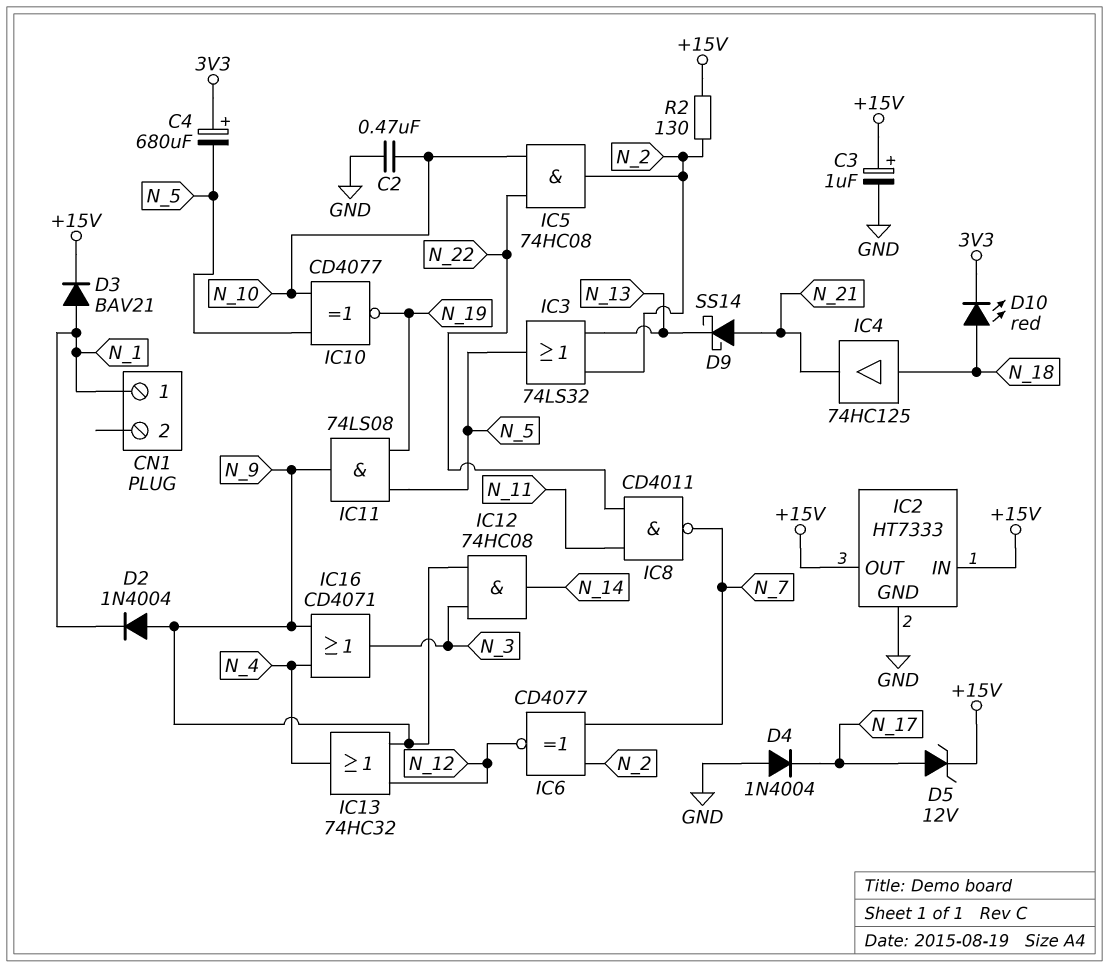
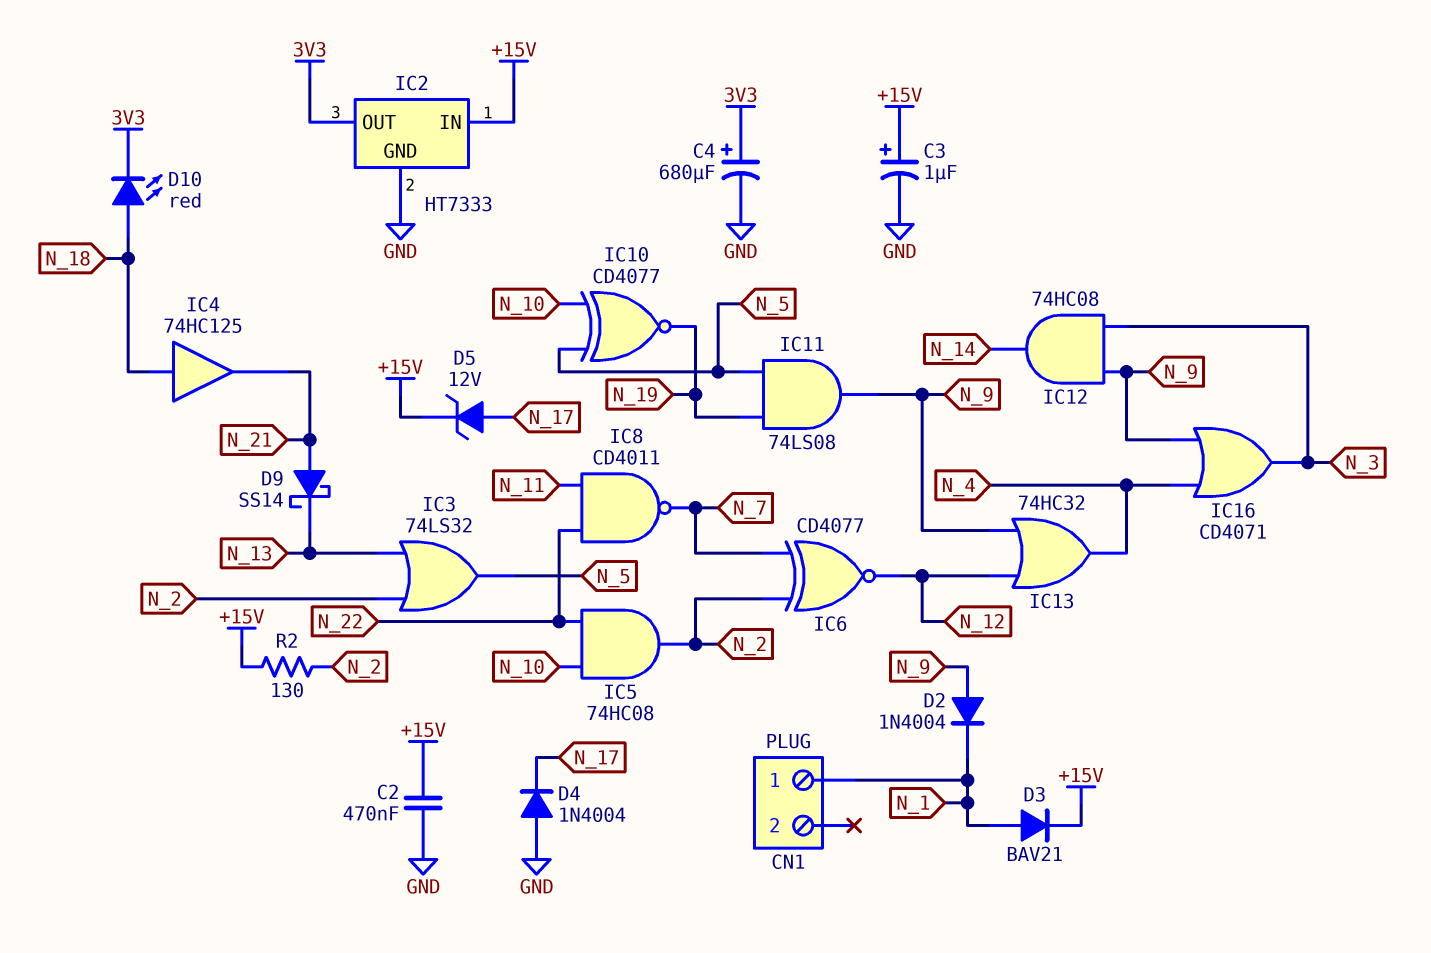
C2: 470nF (GND, N_10) -> 470nF (+15V, GND)
C4: 680uF (plus 3V3, minus N_5) -> 680uF (plus 3V3, minus GND)
IC2 pin OUT: +15V -> 3V3

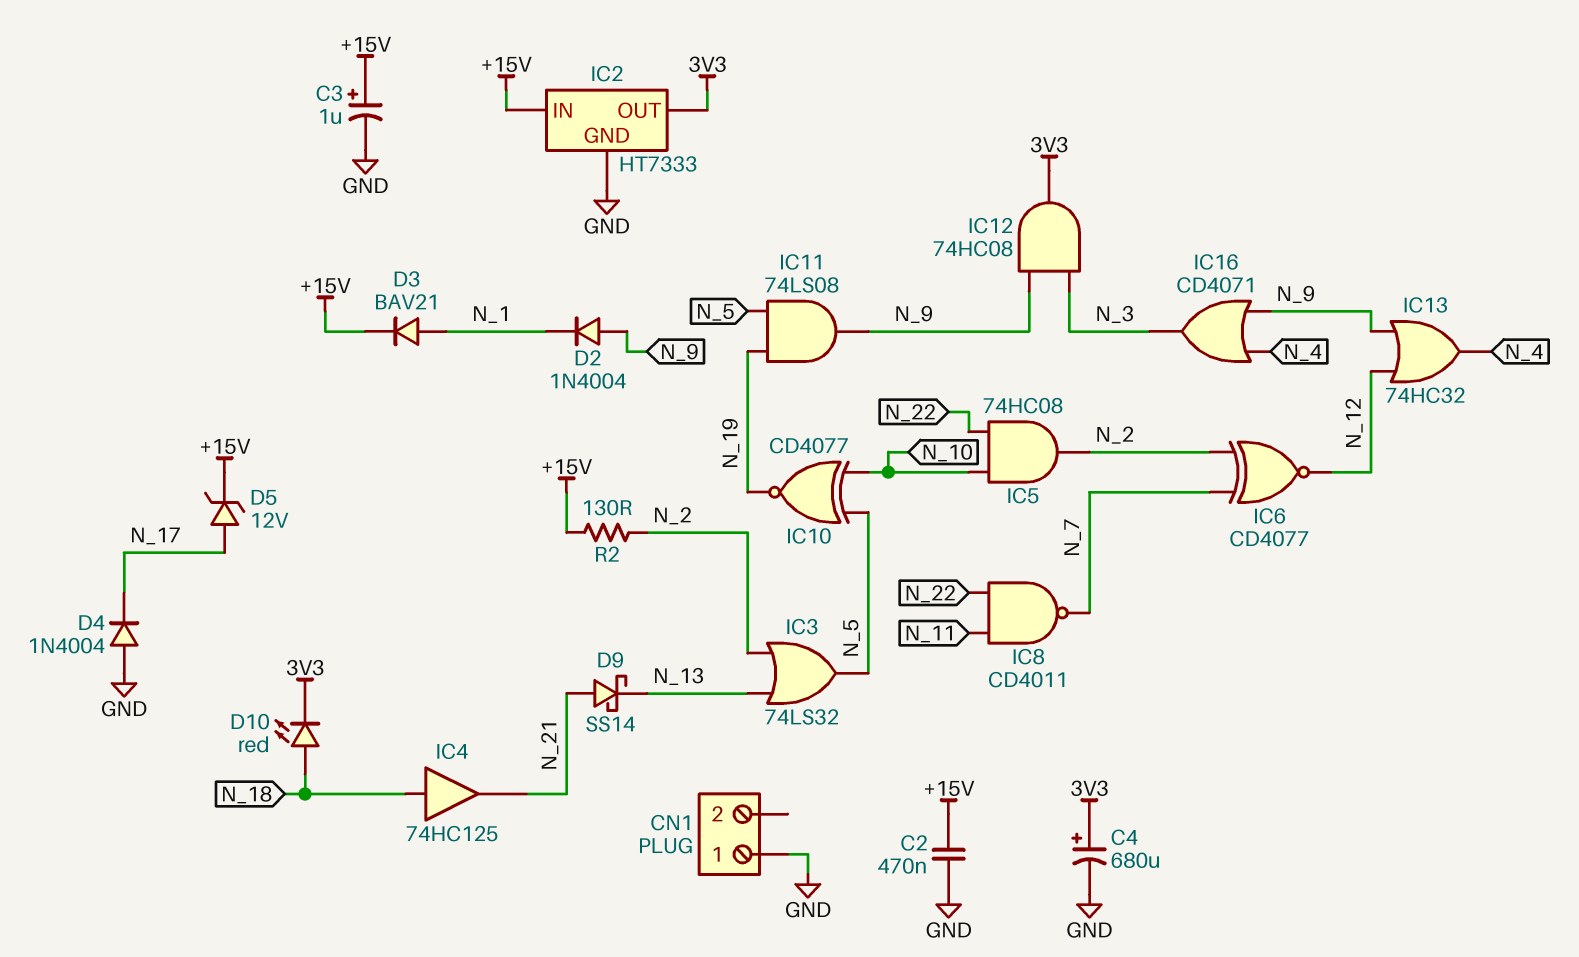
CN1 pin 1: N_1 -> GND
IC12: AND 74HC08 (in N_3, in N_9, out N_14) -> AND 74HC08 (in N_3, in N_9, out 3V3)

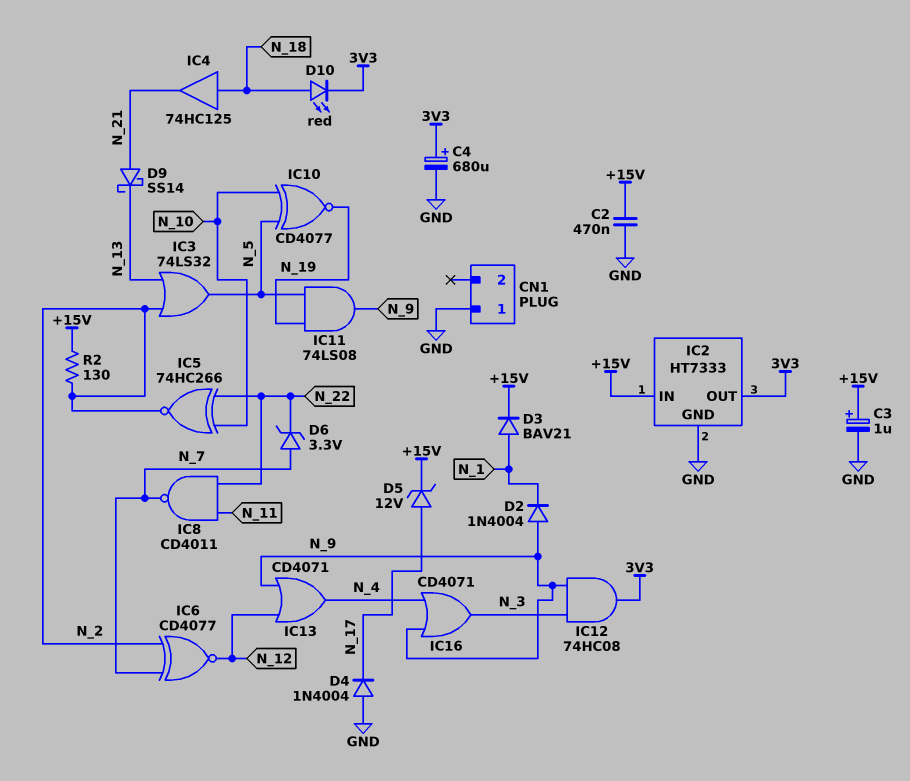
D6: none -> zener 3.3V (A N_7, K N_22)
IC5: AND 74HC08 (in N_10, in N_22, out N_2) -> XNOR 74HC266 (in N_10, in N_22, out N_2)
IC13: OR 74HC32 (in N_9, in N_12, out N_4) -> OR CD4071 (in N_9, in N_12, out N_4)

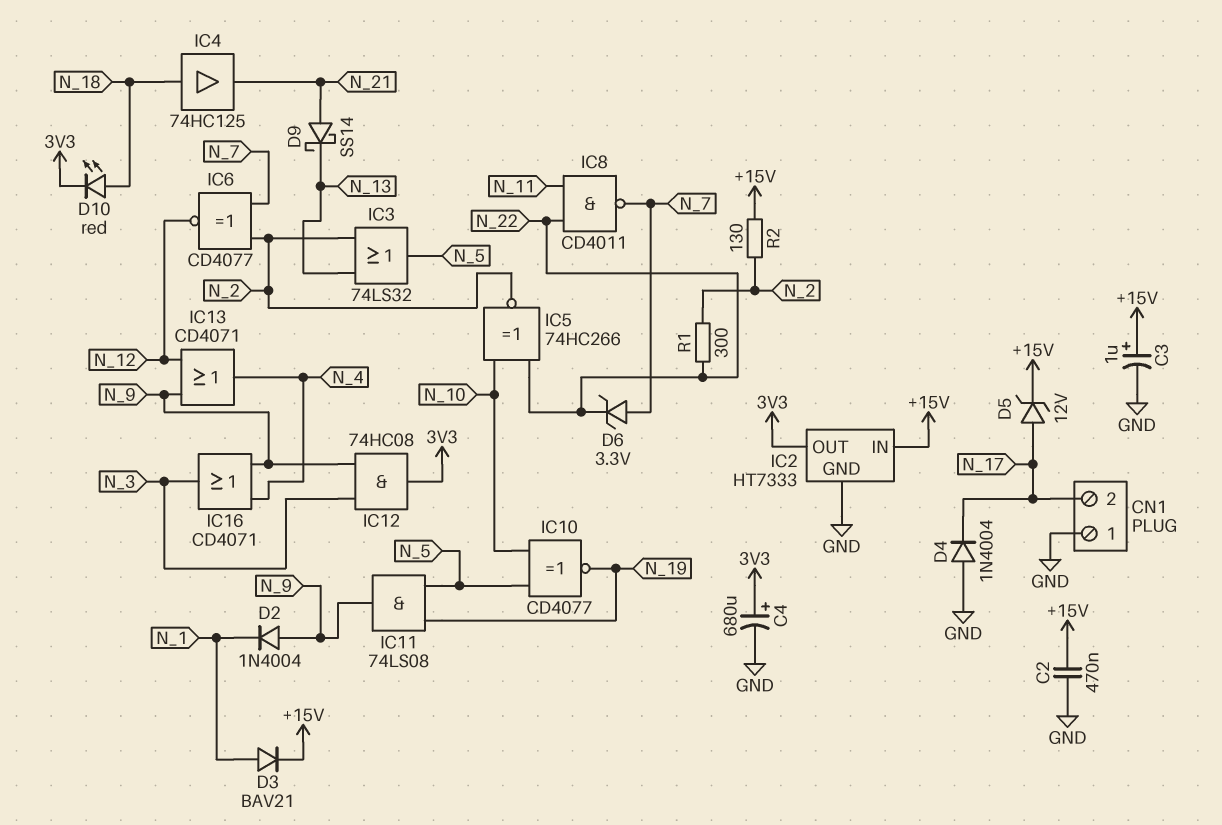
CN1 pin 2: none -> N_17
R1: none -> 300 (N_2, N_22)

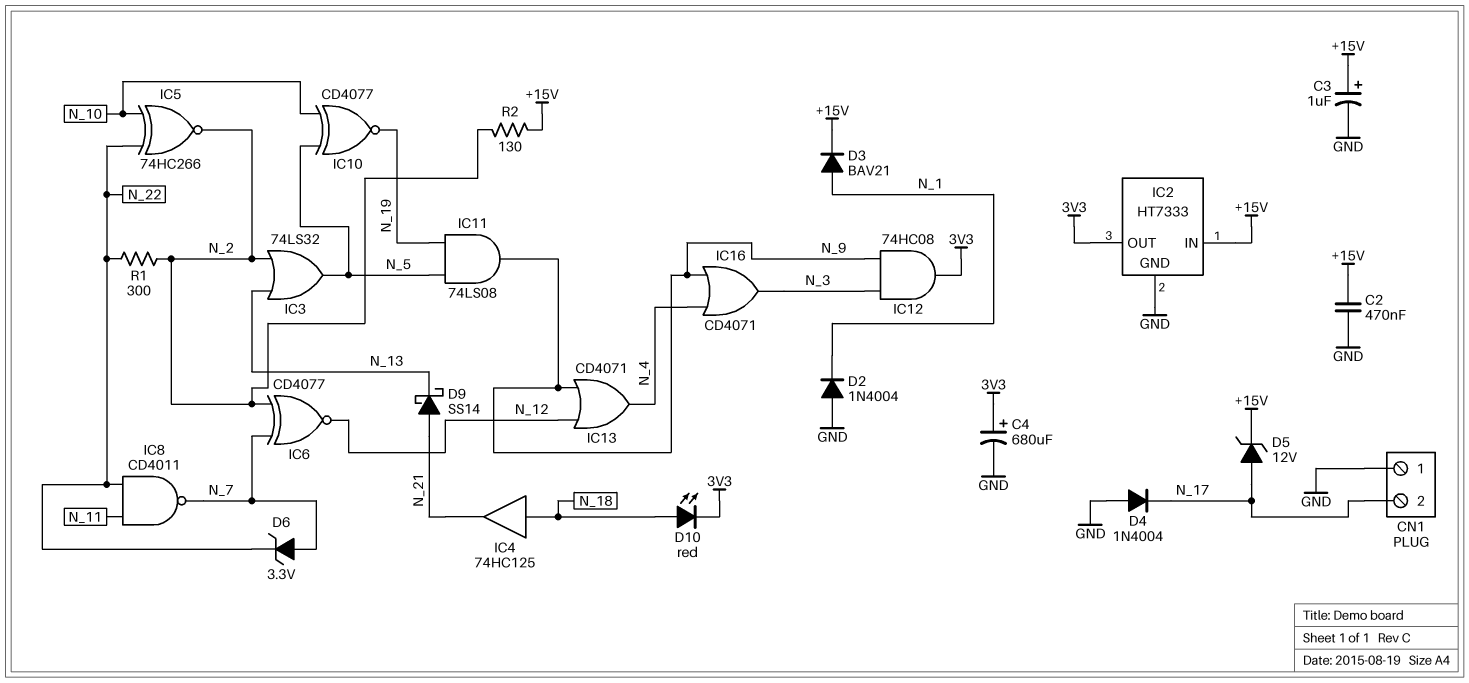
D2: diode 1N4004 (A N_9, K N_1) -> diode 1N4004 (A GND, K N_1)

